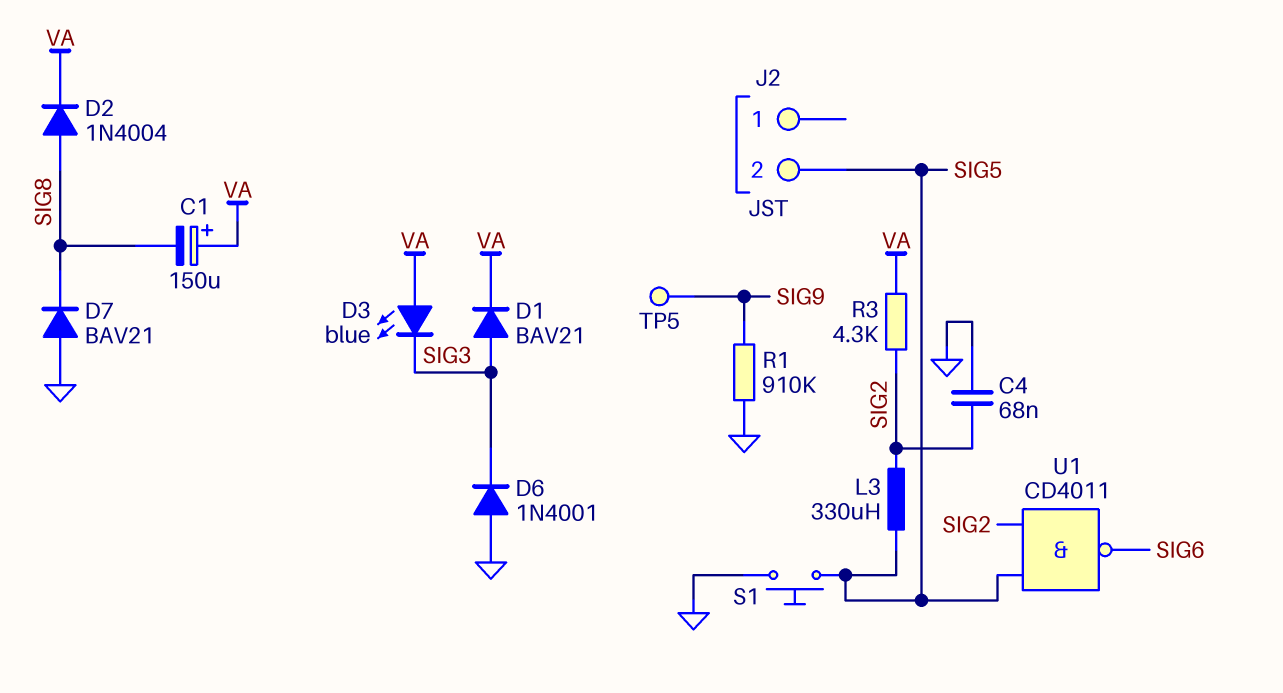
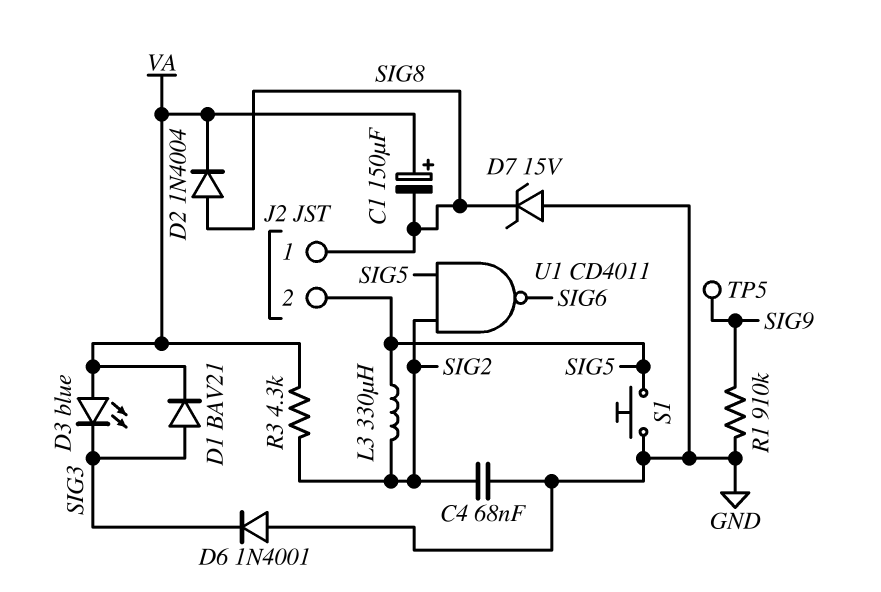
D7: diode BAV21 (A GND, K SIG8) -> zener 15V (A GND, K SIG8)
J2 pin 1: none -> SIG8

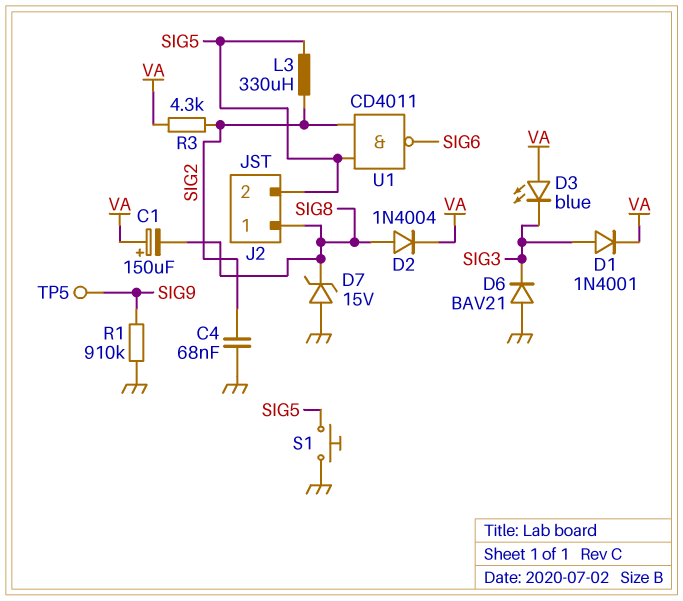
D1: diode BAV21 (A SIG3, K VA) -> diode 1N4001 (A SIG3, K VA)
D6: diode 1N4001 (A GND, K SIG3) -> diode BAV21 (A GND, K SIG3)

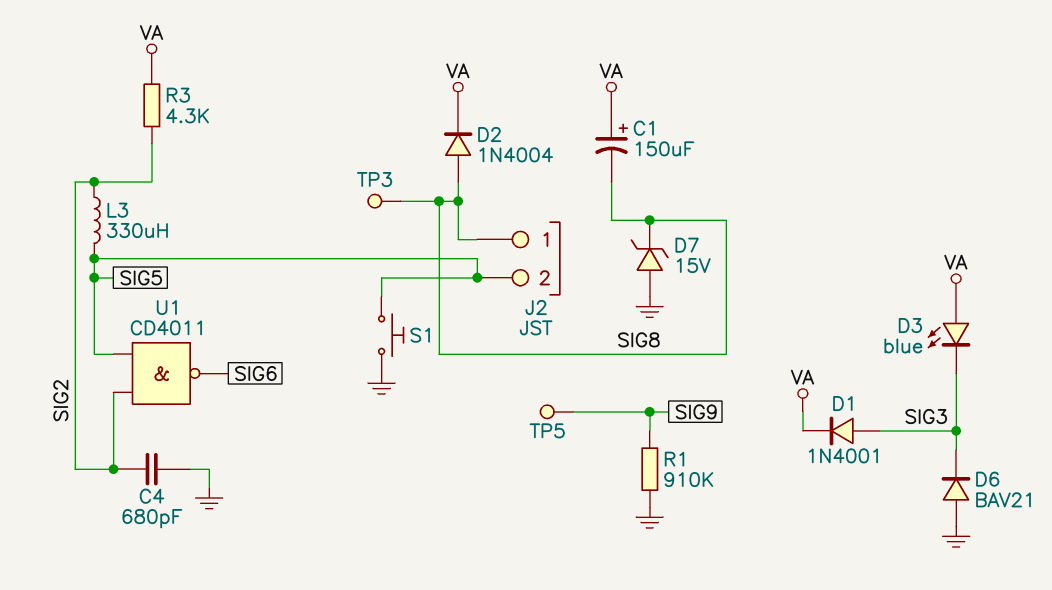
C4: 68nF (GND, SIG2) -> 680pF (GND, SIG2)
TP3: none -> test point (SIG8)

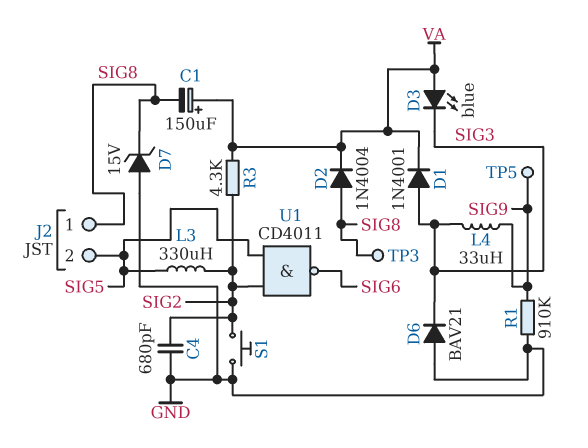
L4: none -> 33uH (SIG3, SIG9)
S1: button (GND, SIG5) -> button (GND, SIG2)

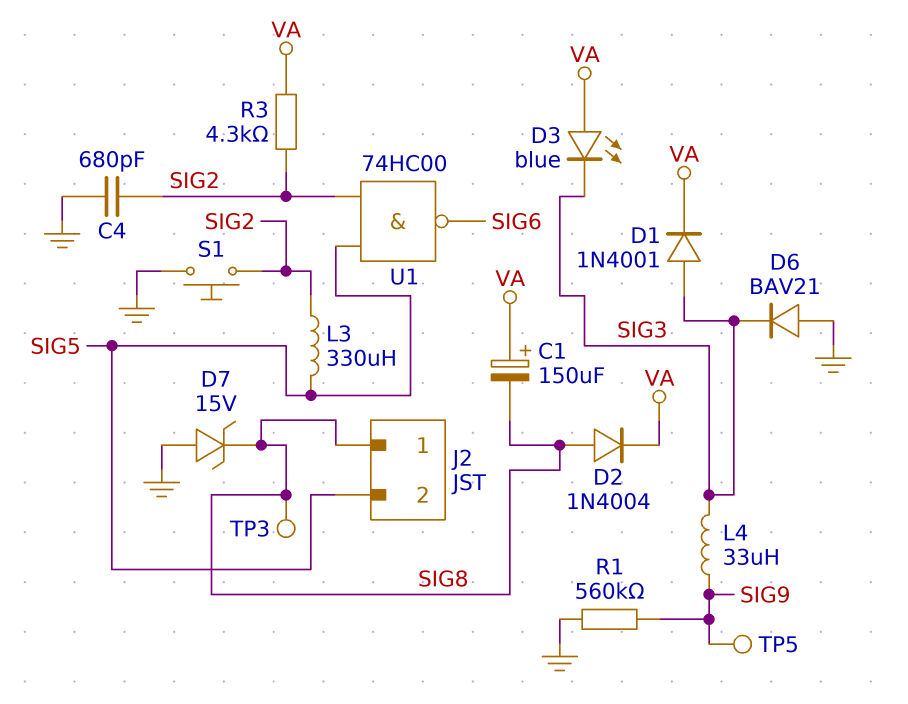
R1: 910k (GND, SIG9) -> 560k (GND, SIG9)
U1: NAND CD4011 (in SIG2, in SIG5, out SIG6) -> NAND 74HC00 (in SIG2, in SIG5, out SIG6)

